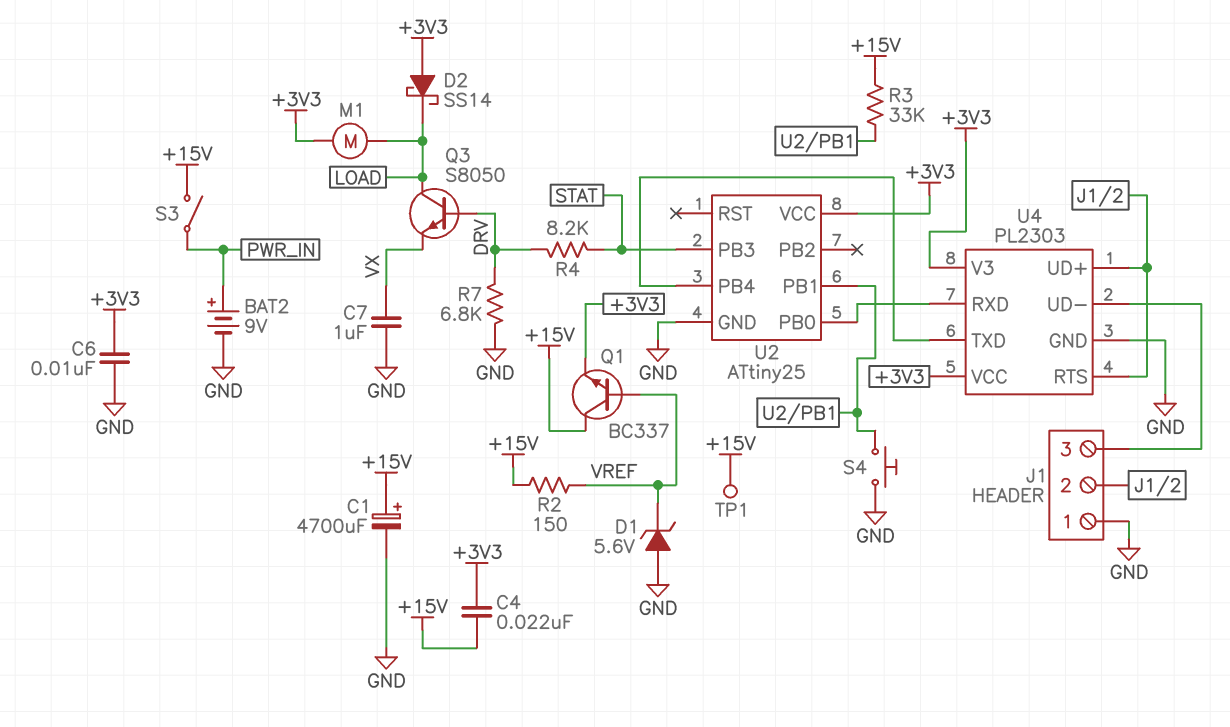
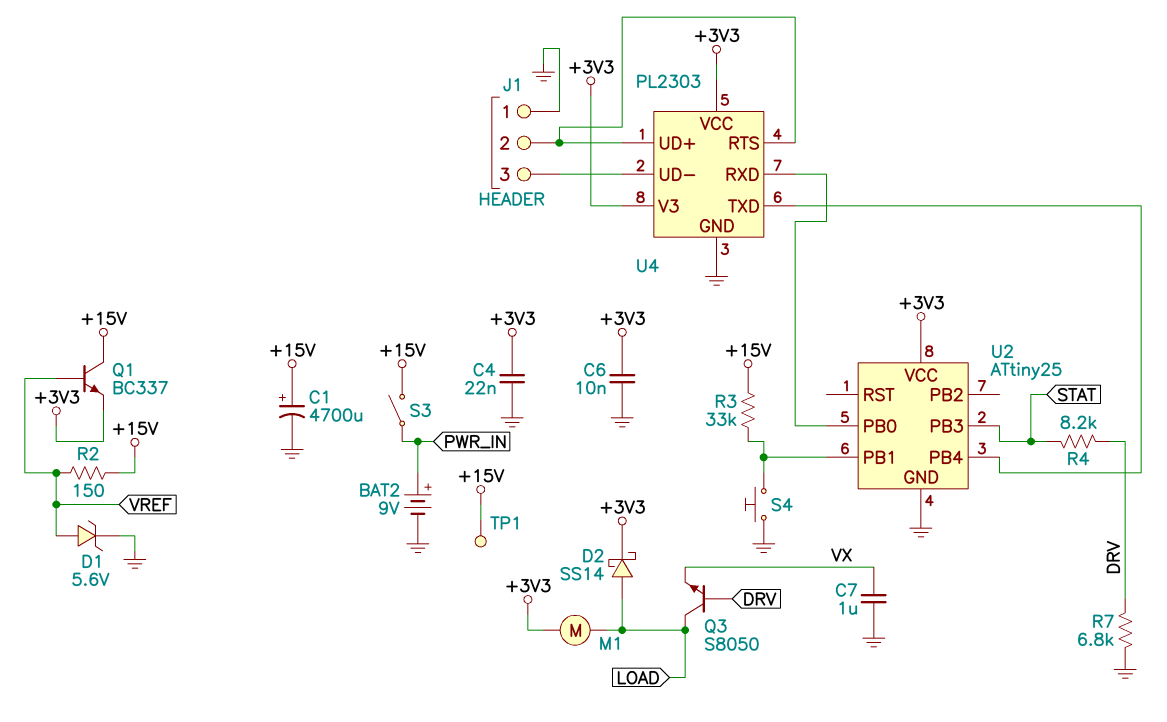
C4: 22nF (+3V3, +15V) -> 22nF (+3V3, GND)
D1: zener 5.6V (A GND, K VREF) -> zener 5.6V (A VREF, K GND)
D2: schottky SS14 (A +3V3, K LOAD) -> schottky SS14 (A LOAD, K +3V3)

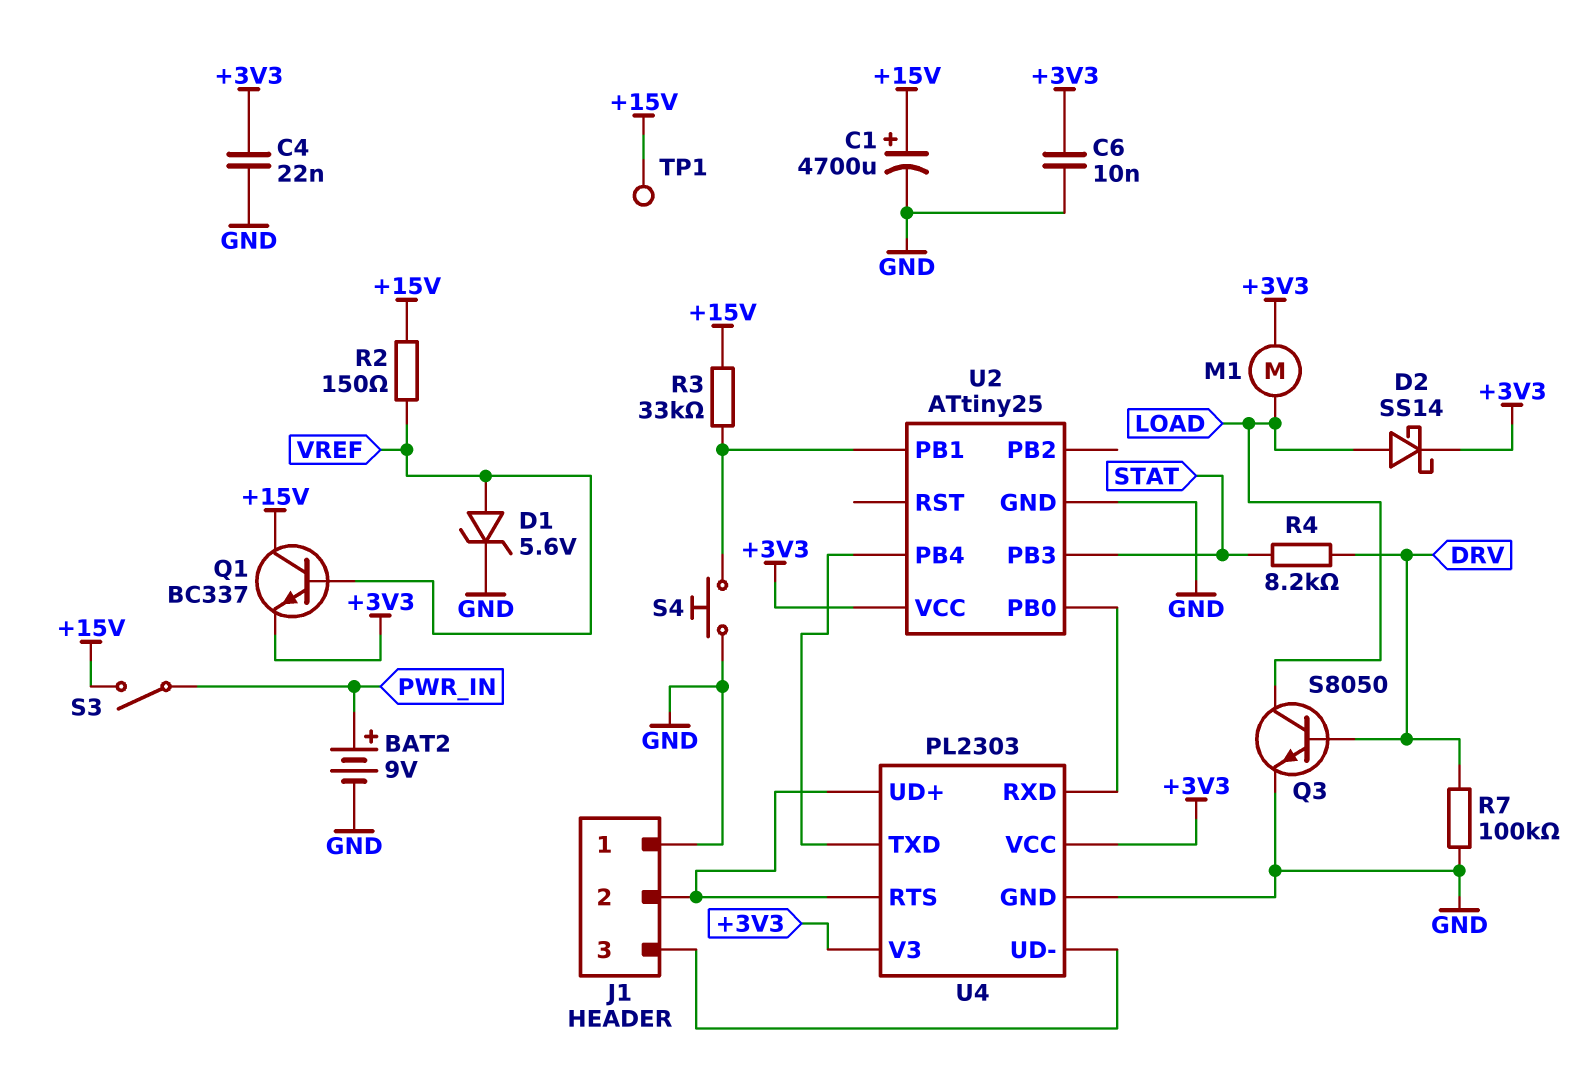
C7: 1uF (GND, VX) -> none
Q3: NPN S8050 (B DRV, C LOAD, E VX) -> NPN S8050 (B DRV, C LOAD, E GND)
R7: 6.8k (DRV, GND) -> 100k (DRV, GND)

